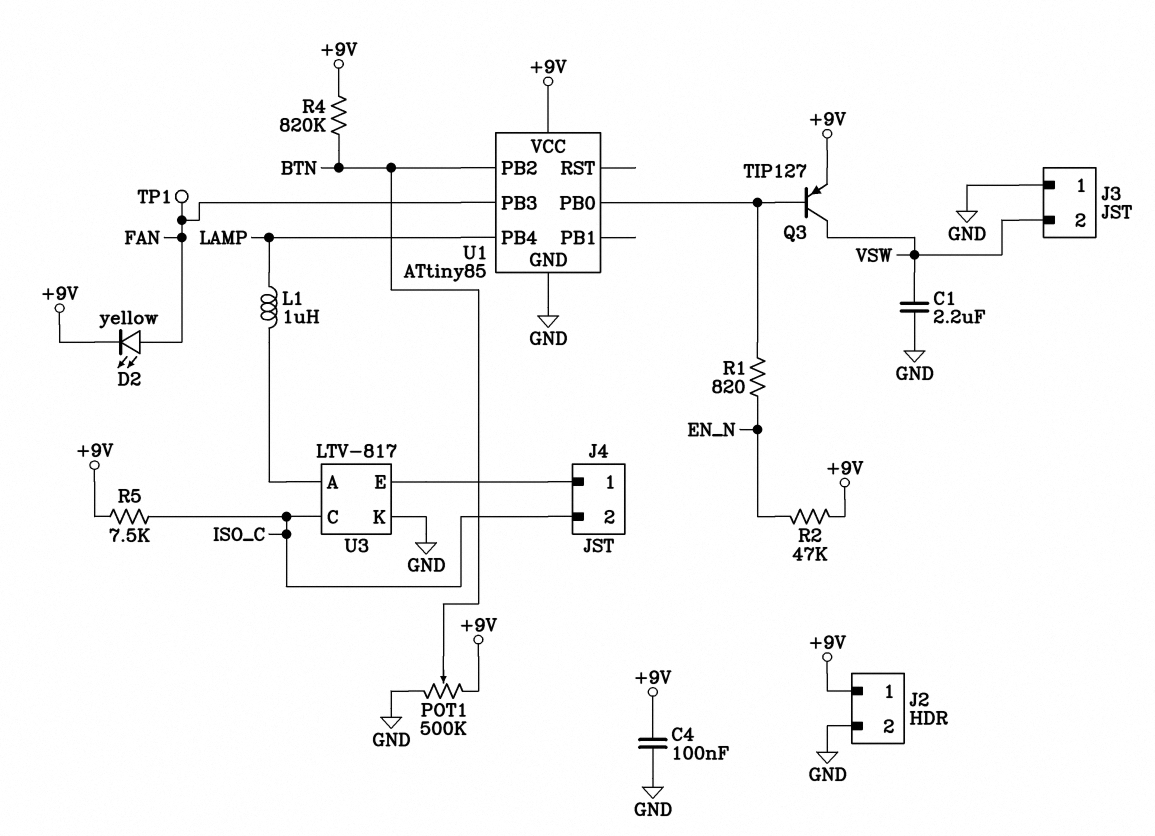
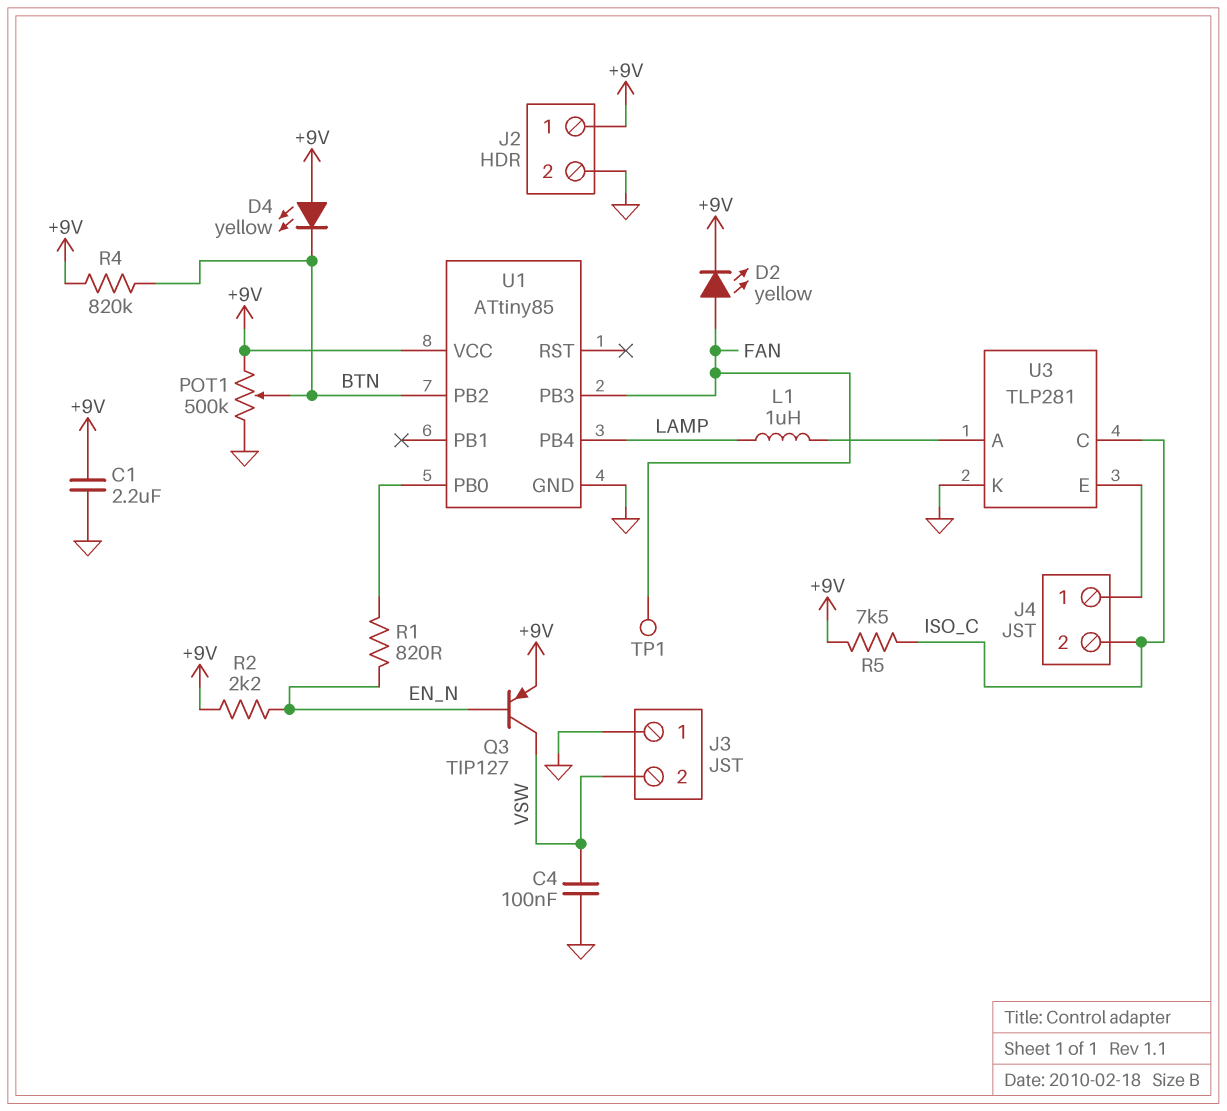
C1: 2.2uF (GND, VSW) -> 2.2uF (+9V, GND)
C4: 100nF (+9V, GND) -> 100nF (GND, VSW)
D4: none -> LED yellow (A +9V, K BTN)
Q3: PNP TIP127 (B U1/PB0, C VSW, E +9V) -> PNP TIP127 (B EN_N, C VSW, E +9V)
R2: 47k (+9V, EN_N) -> 2.2k (+9V, EN_N)
U3: LTV-817 -> TLP281

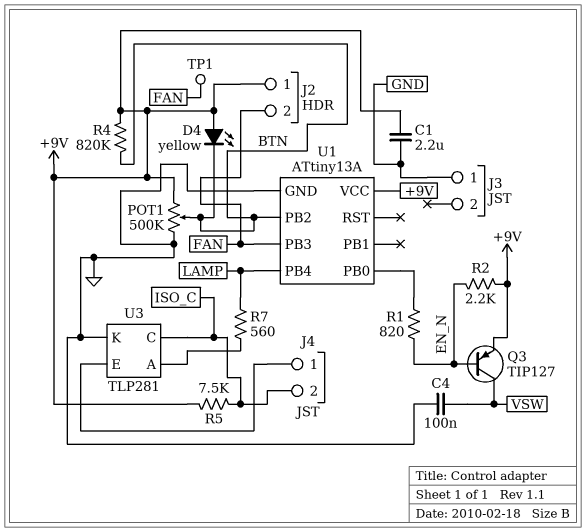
D2: LED yellow (A FAN, K +9V) -> none
J2 pin 2: GND -> FAN
J3 pin 2: VSW -> none
L1: 1uH (LAMP, U3/A) -> none
R7: none -> 560 (LAMP, U3/A)
U1: ATtiny85 -> ATtiny13A

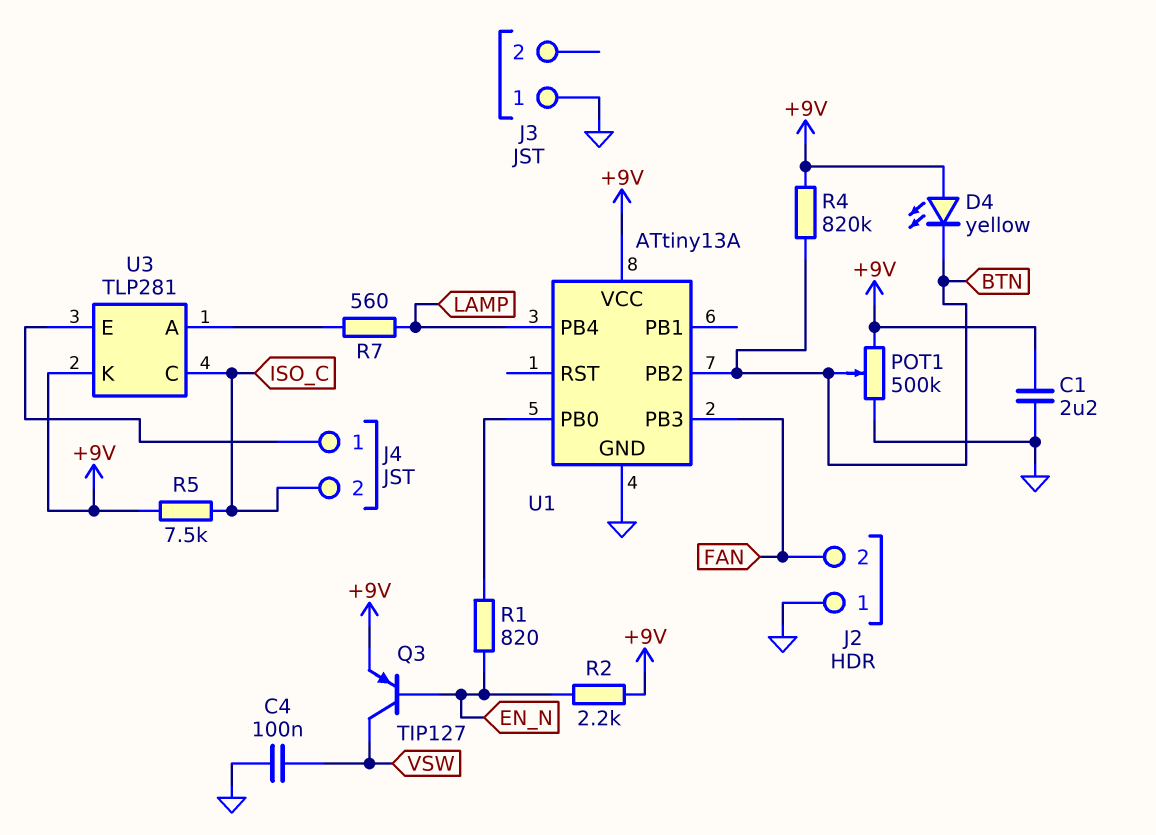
J2 pin 1: +9V -> GND
TP1: test point (FAN) -> none
U3 pin K: GND -> +9V

